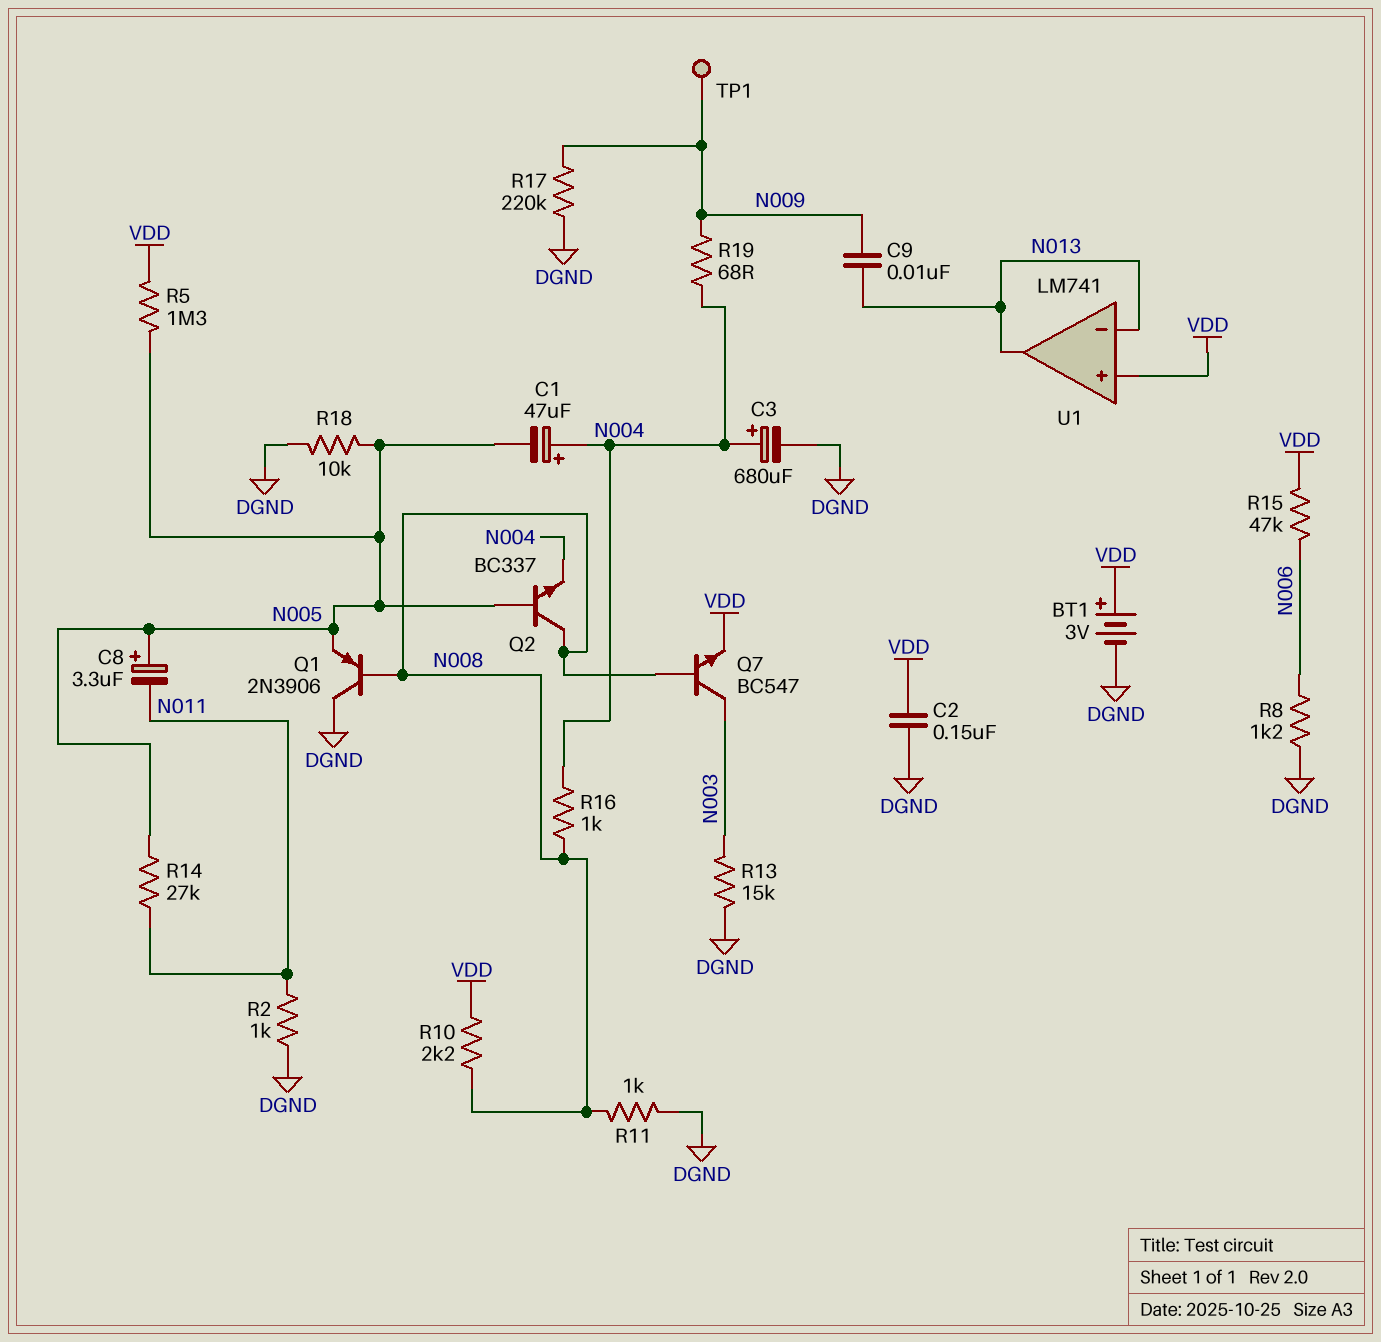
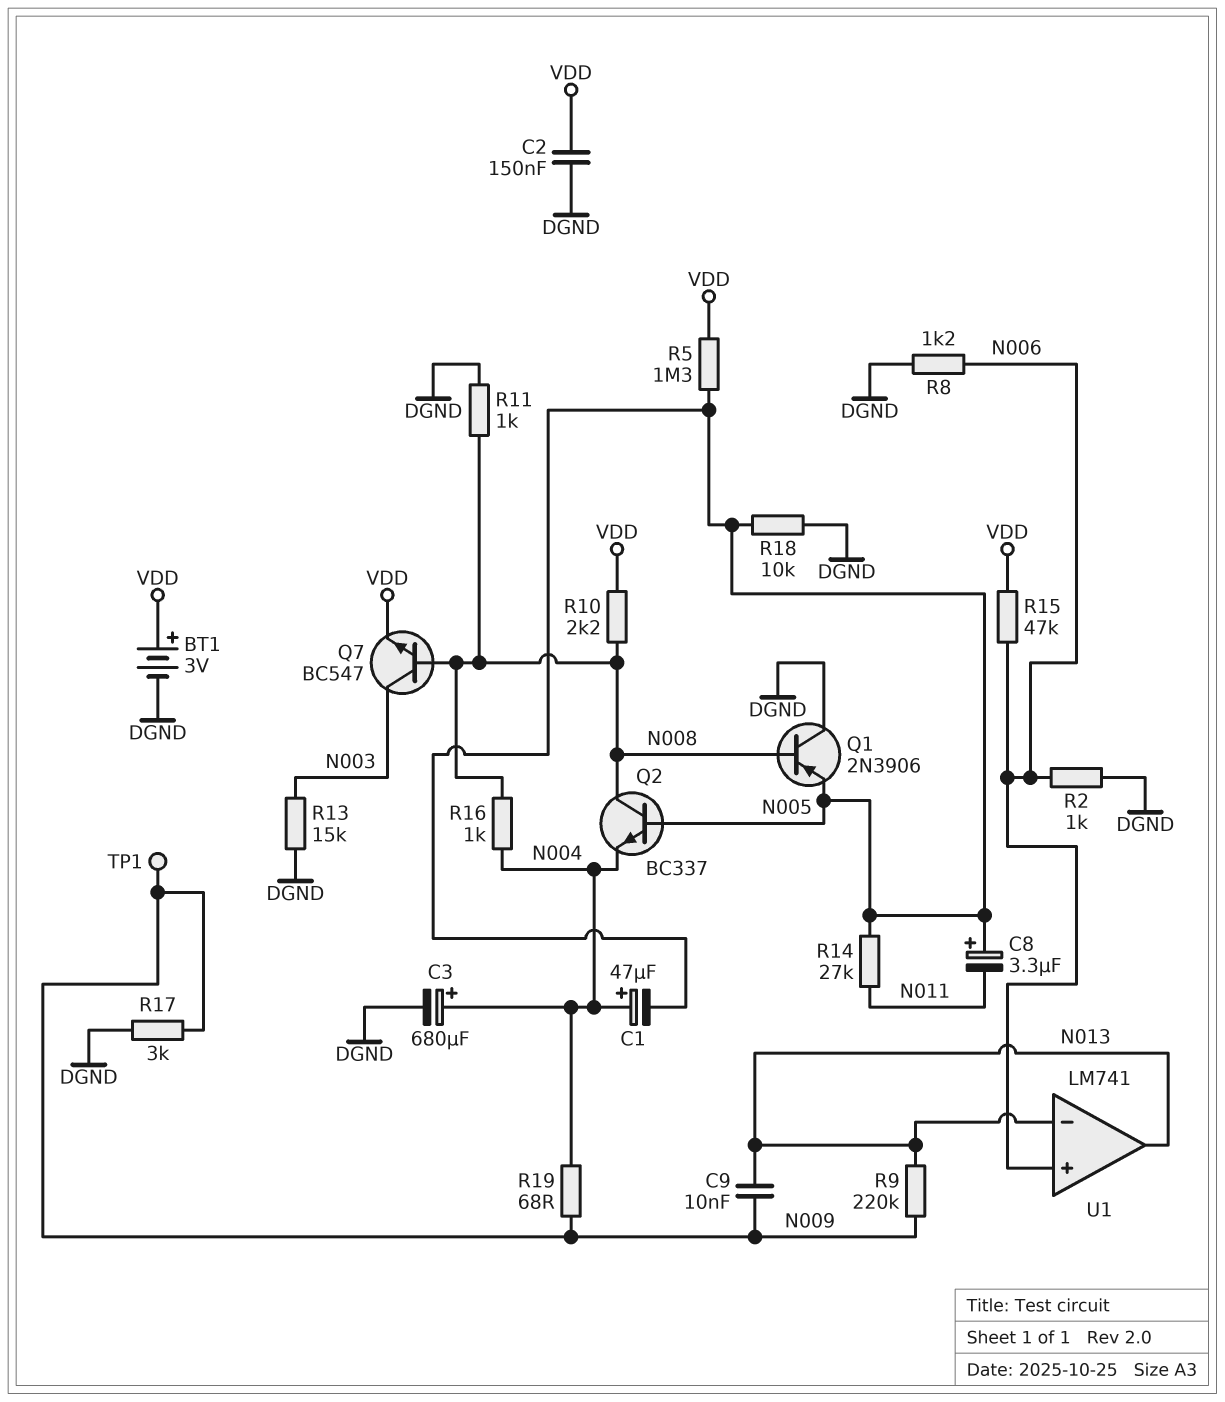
R2: 1k (DGND, N011) -> 1k (DGND, N006)
R9: none -> 220k (N009, N013)
R17: 220k (DGND, N009) -> 3k (DGND, N009)
U1 pin in+: VDD -> N006

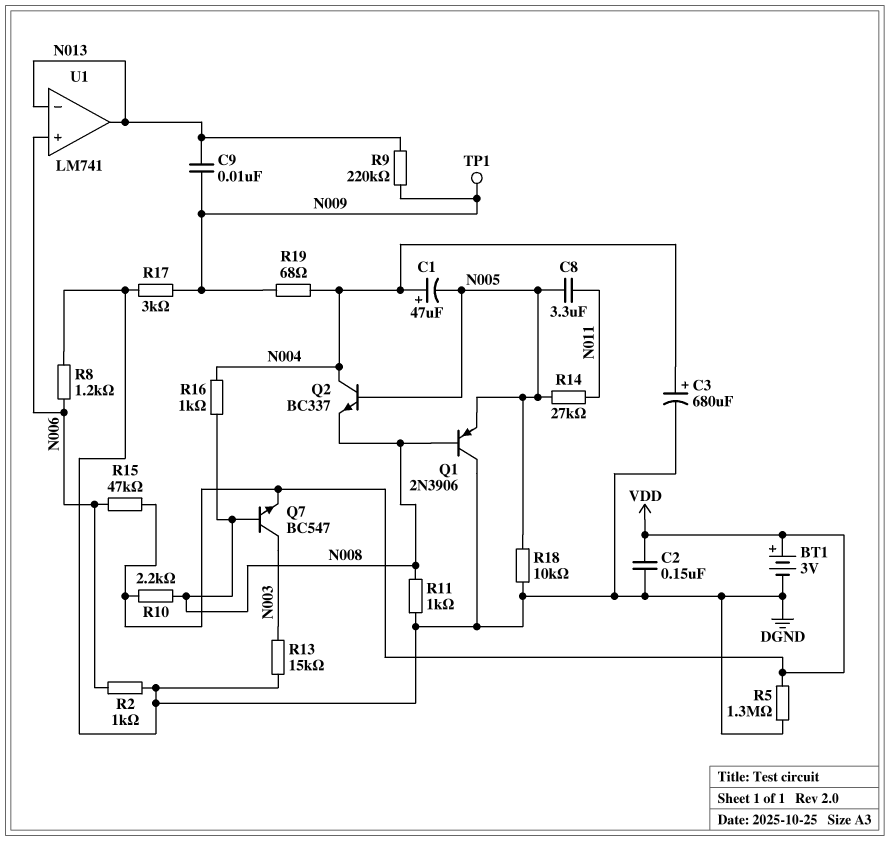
C8: 3.3uF (plus N005, minus N011) -> 3.3uF (N005, N011)
Q2: NPN BC337 (B N005, C N008, E N004) -> NPN BC337 (B N005, C N004, E N008)
R5: 1.3M (N005, VDD) -> 1.3M (DGND, VDD)

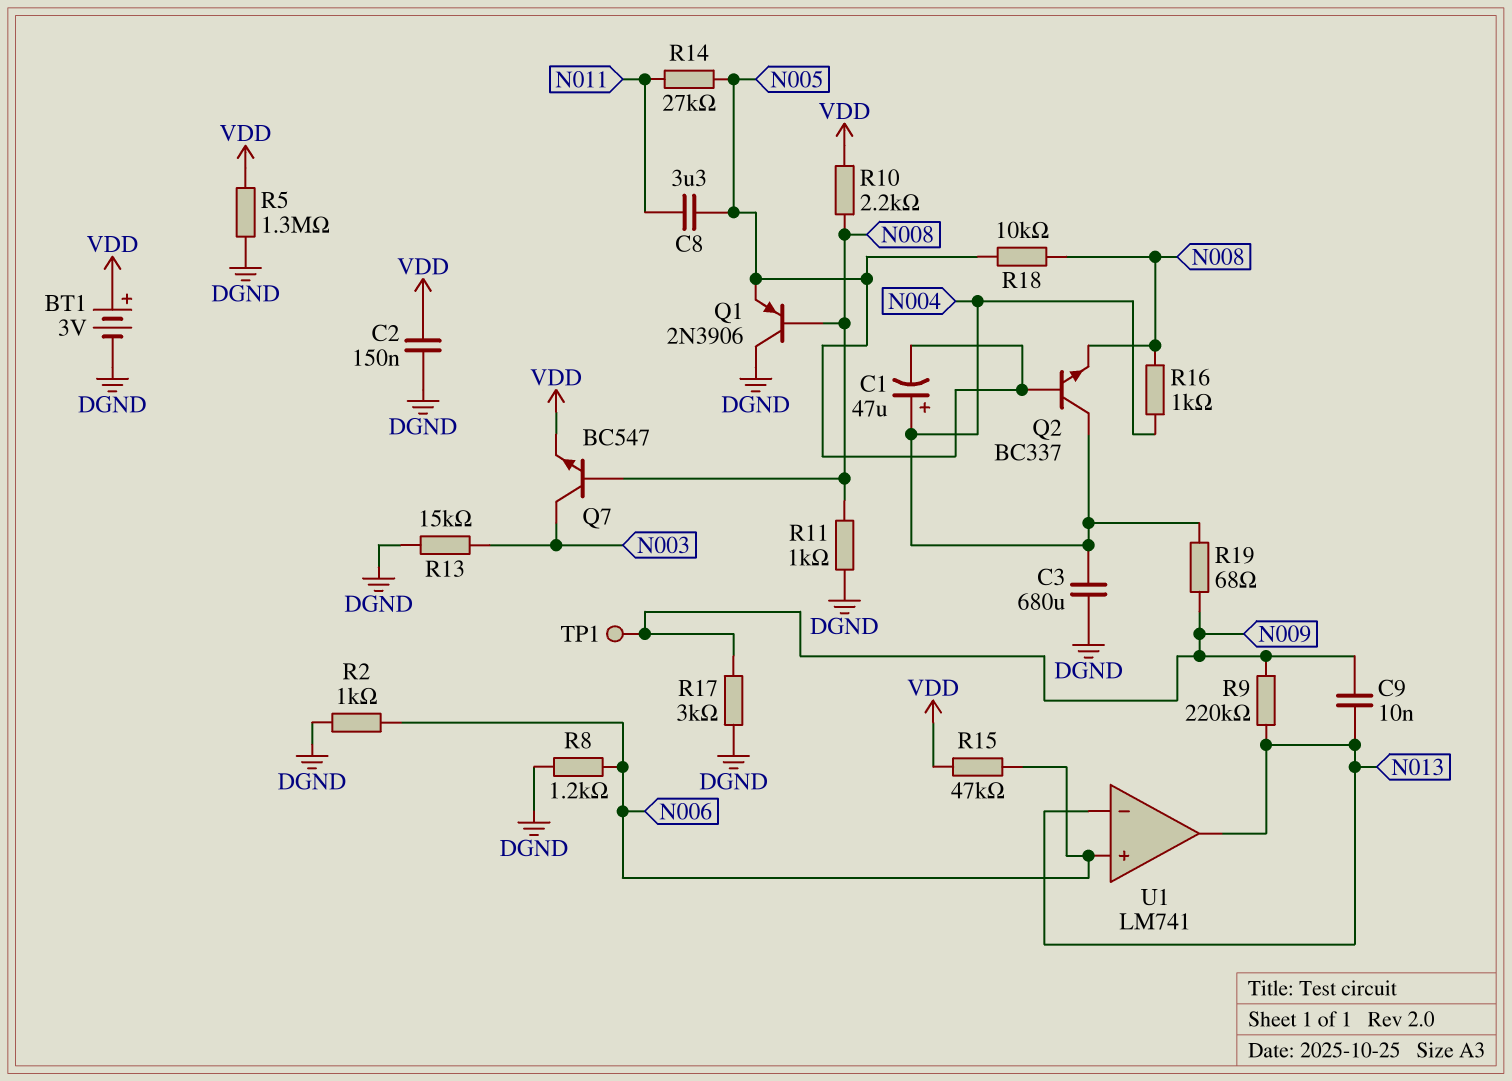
C3: 680uF (plus N004, minus DGND) -> 680uF (DGND, N004)
R18: 10k (DGND, N005) -> 10k (N005, N008)

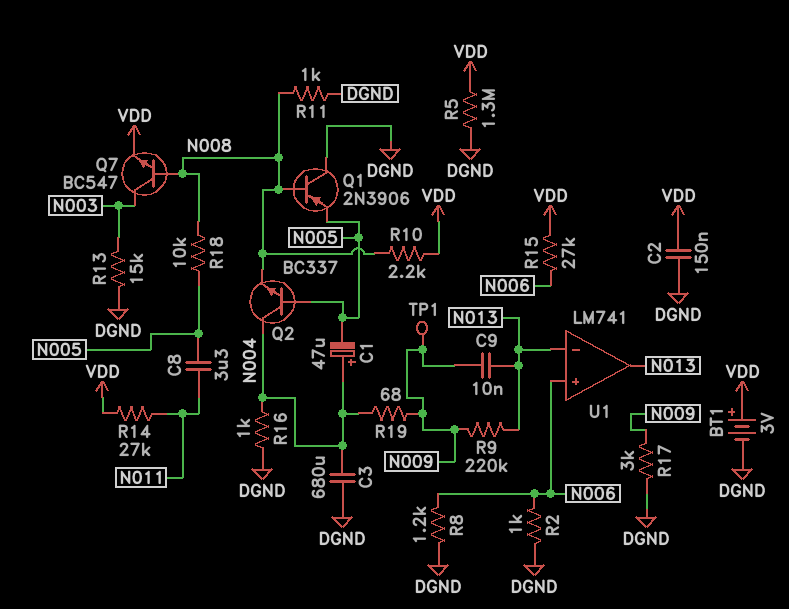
R14: 27k (N005, N011) -> 27k (N011, VDD)
R15: 47k (N006, VDD) -> 27k (N006, VDD)
R16: 1k (N004, N008) -> 1k (DGND, N004)

